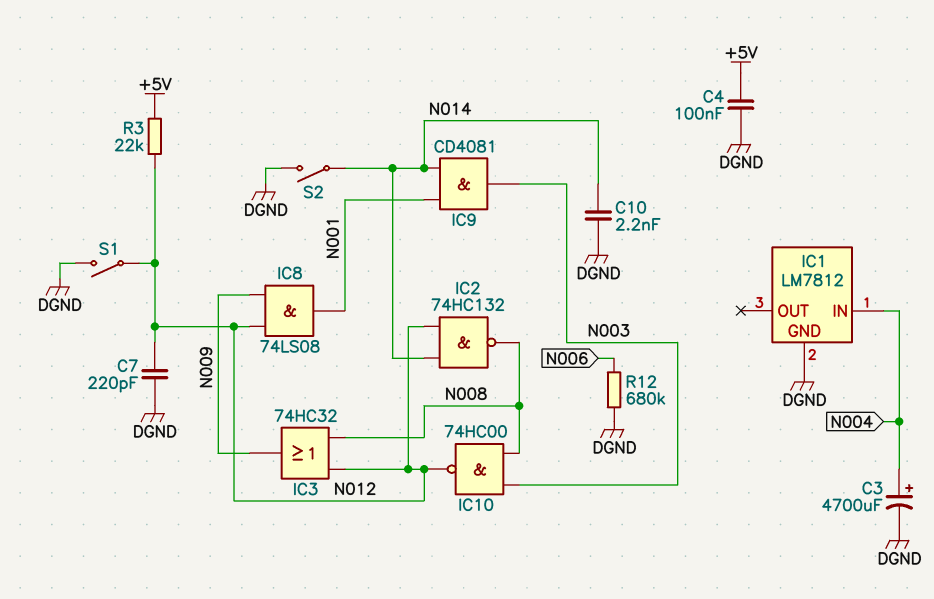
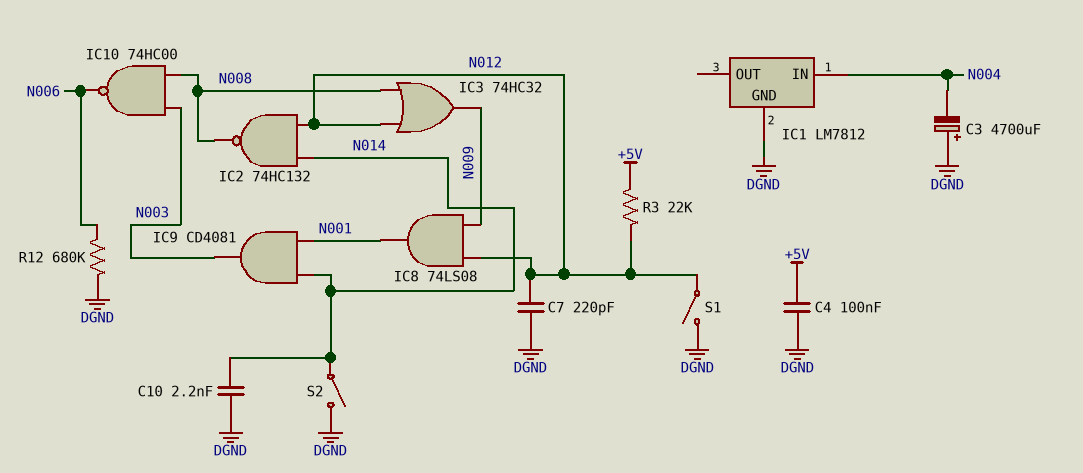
C3: 4700uF (plus N004, minus DGND) -> 4700uF (plus DGND, minus N004)
IC10: NAND 74HC00 (in N003, in N008, out N012) -> NAND 74HC00 (in N003, in N008, out N006)

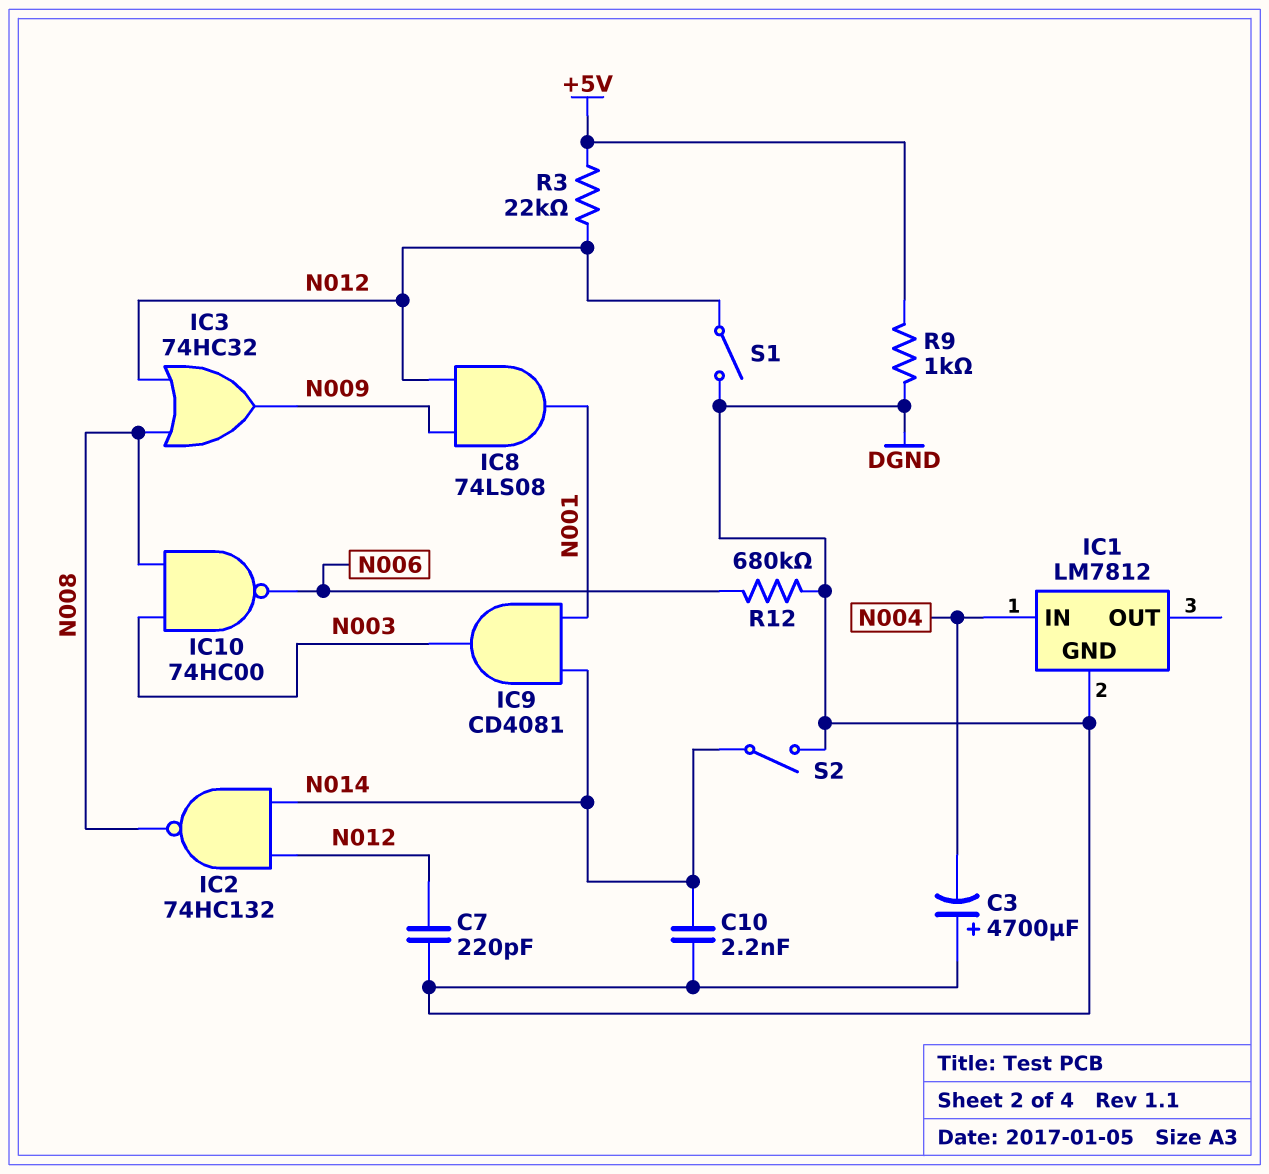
C4: 100nF (+5V, DGND) -> none
R9: none -> 1k (+5V, DGND)

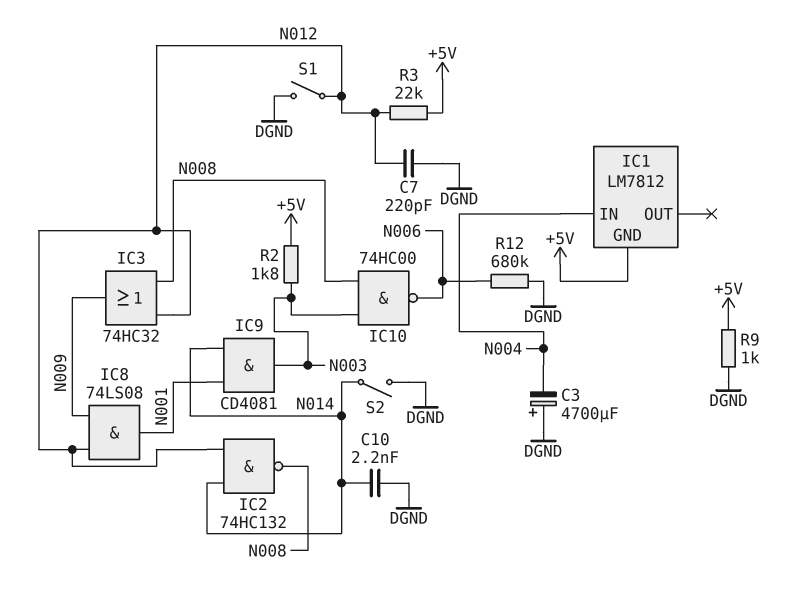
IC1 pin GND: DGND -> +5V
R2: none -> 1.8k (+5V, N003)

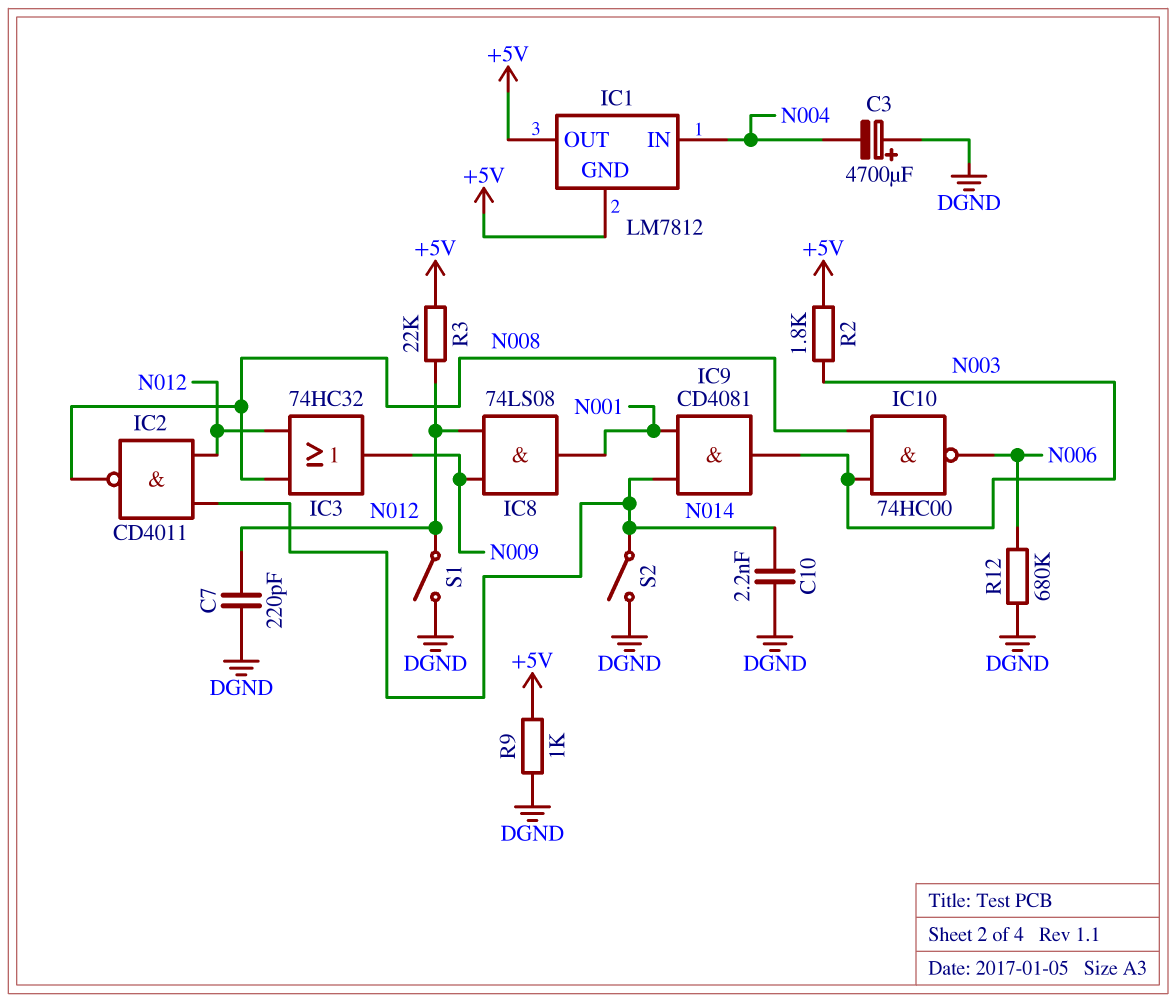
IC1 pin OUT: none -> +5V
IC2: NAND 74HC132 (in N012, in N014, out N008) -> NAND CD4011 (in N012, in N014, out N008)

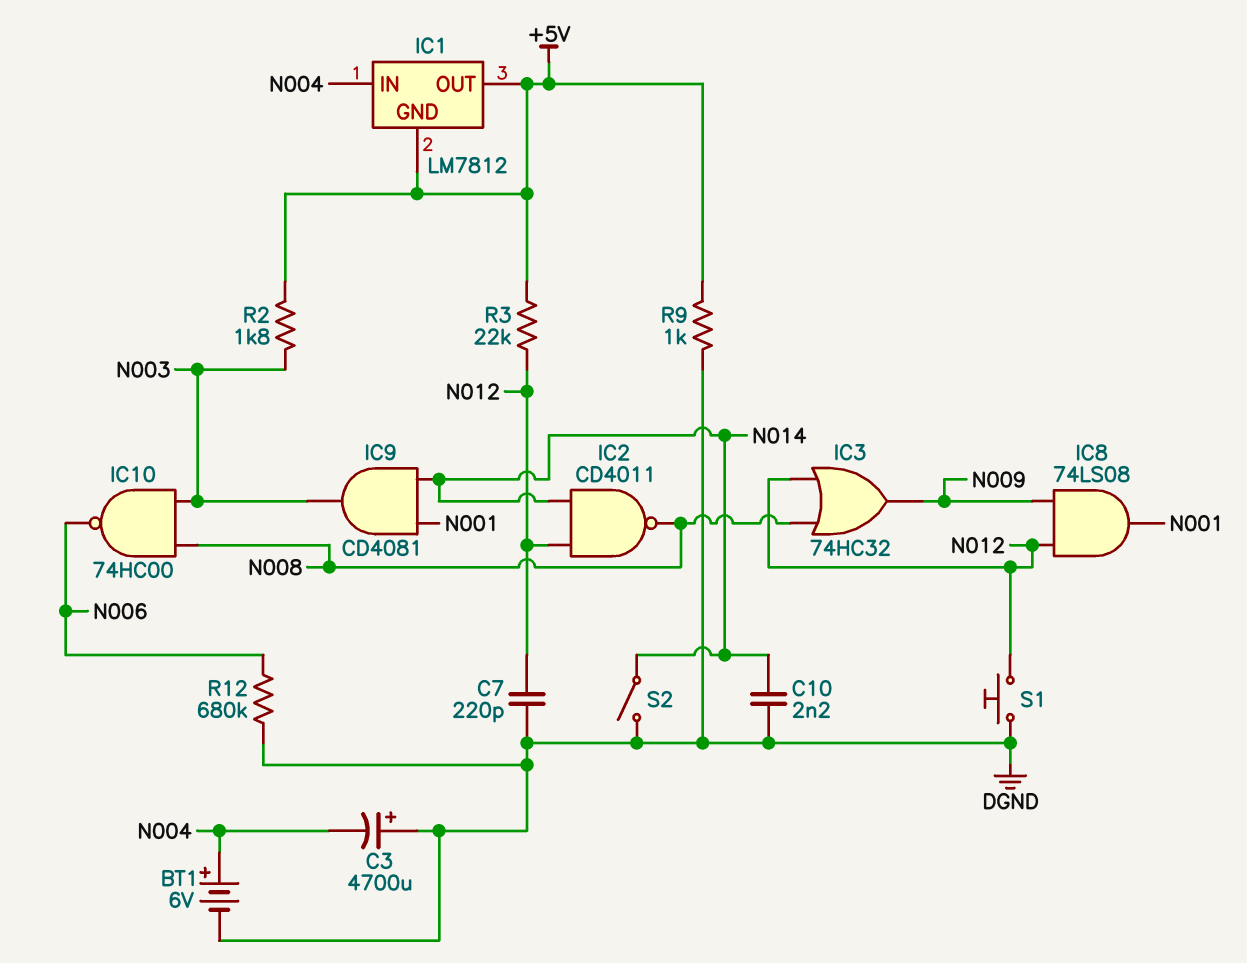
BT1: none -> 6V (plus N004, minus DGND)
S1: switch (DGND, N012) -> button (DGND, N012)

